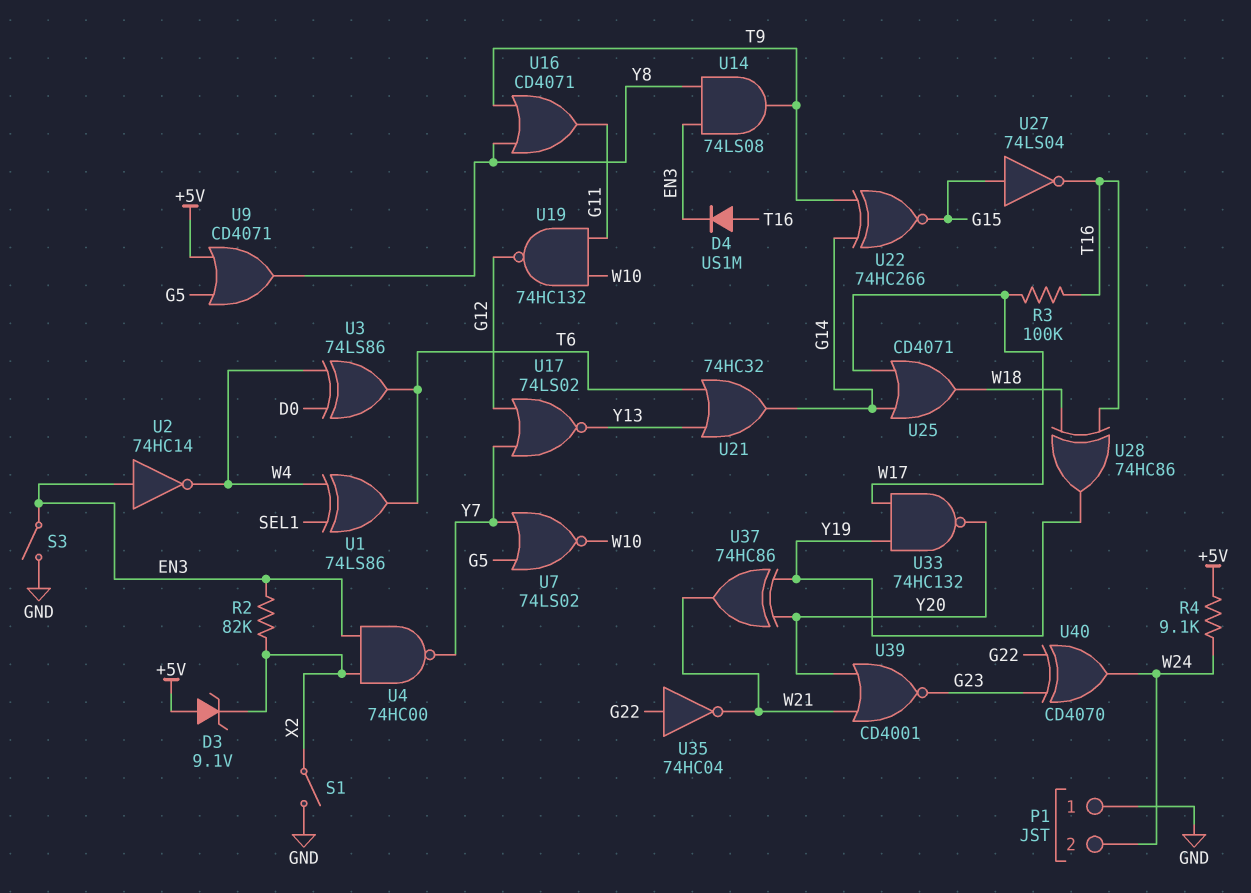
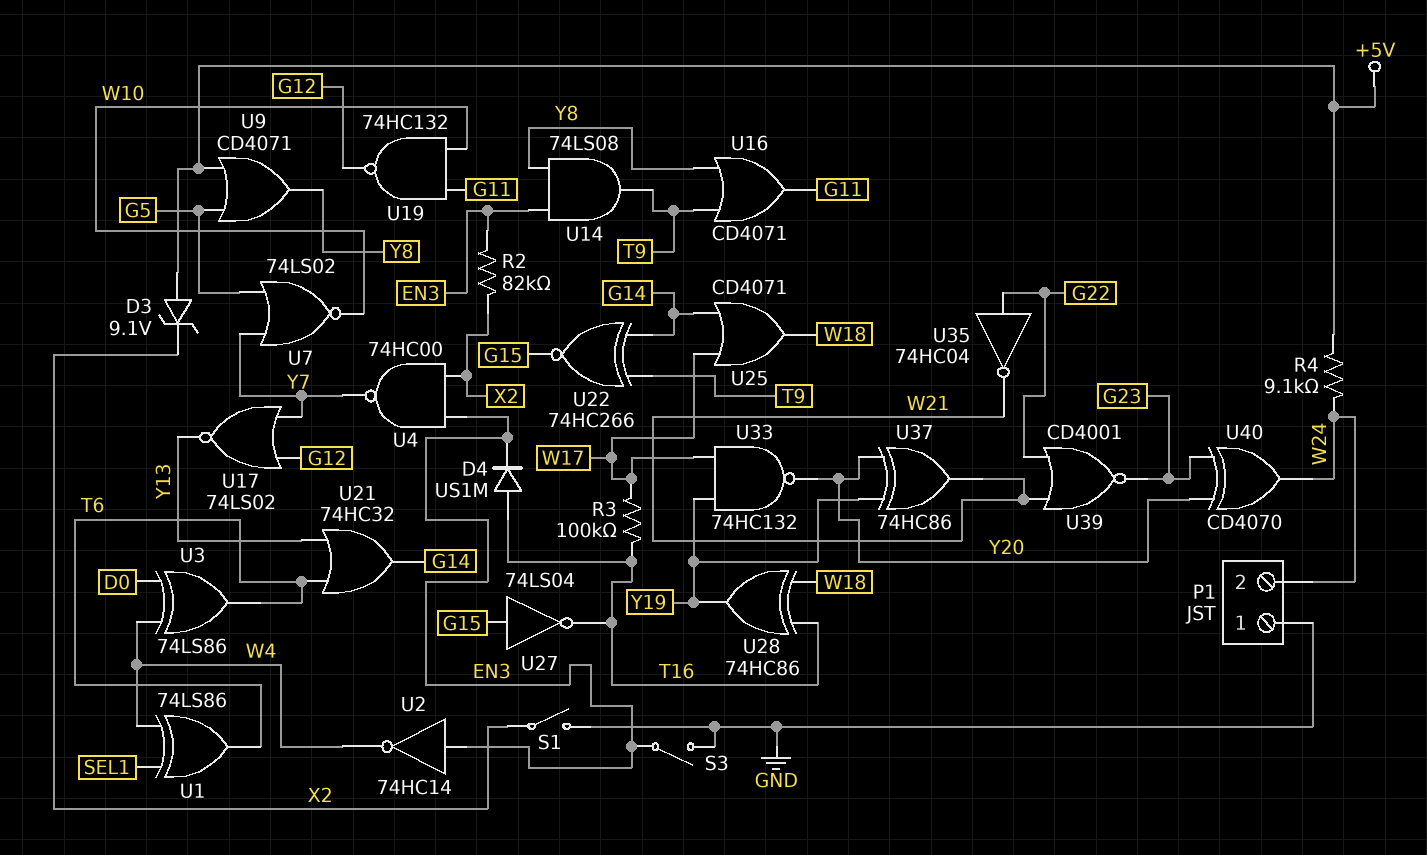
U39: NOR CD4001 (in W21, in Y20, out G23) -> NOR CD4001 (in G22, in W21, out G23)
U40: XOR CD4070 (in G22, in G23, out W24) -> XOR CD4070 (in G23, in Y20, out W24)

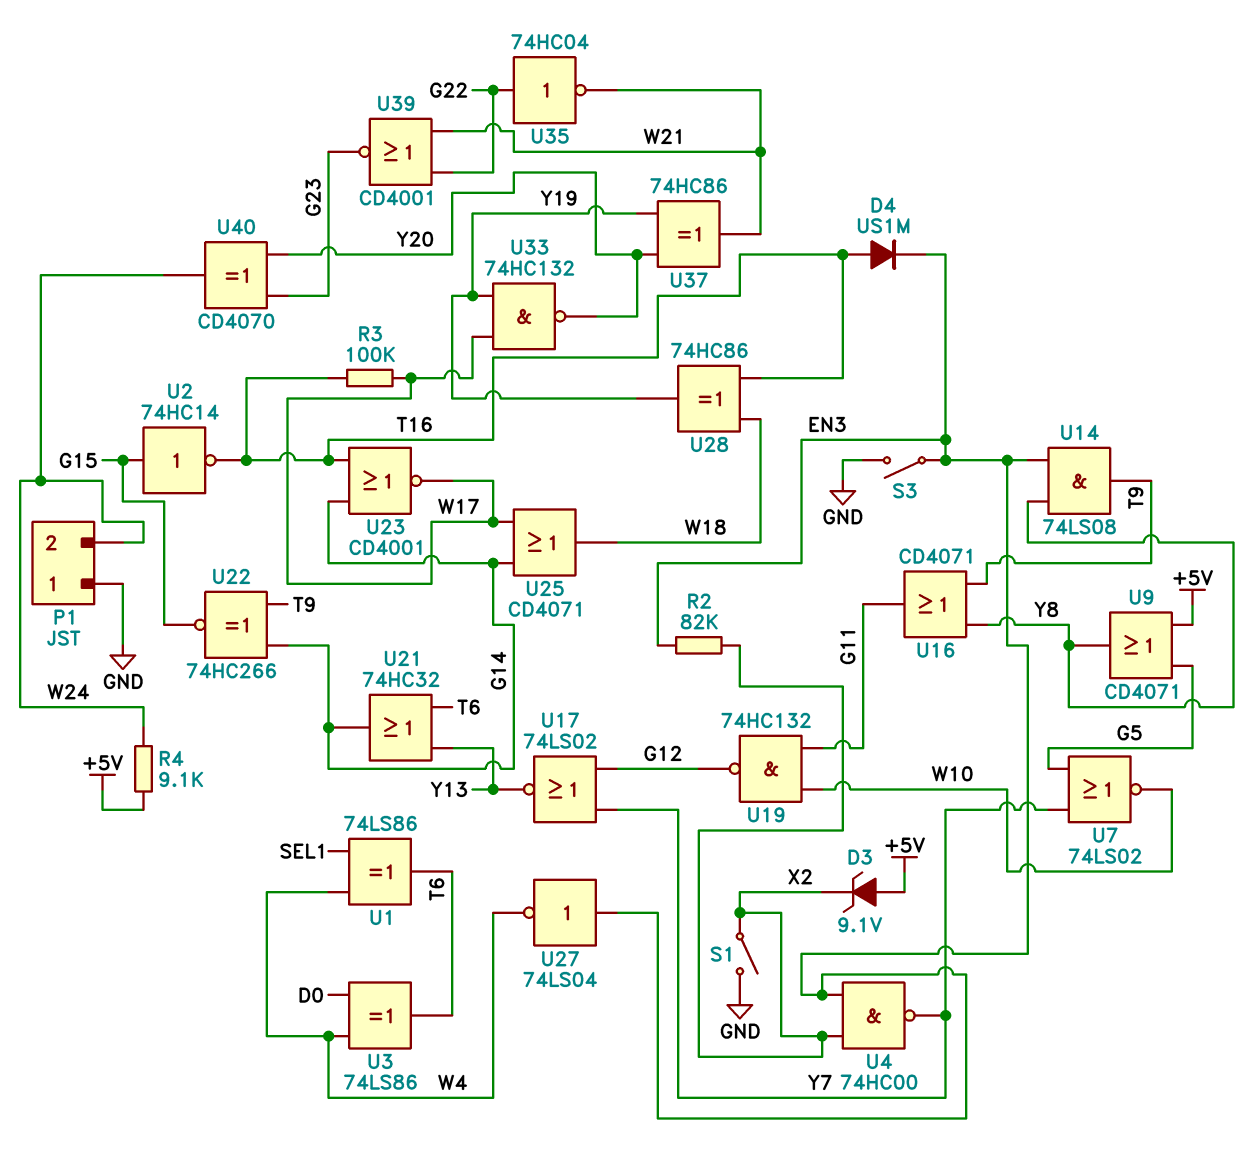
U2: NOT 74HC14 (in EN3, out W4) -> NOT 74HC14 (in G15, out T16)
U23: none -> NOR CD4001 (in G14, in T16, out W17)
U27: NOT 74LS04 (in G15, out T16) -> NOT 74LS04 (in EN3, out W4)

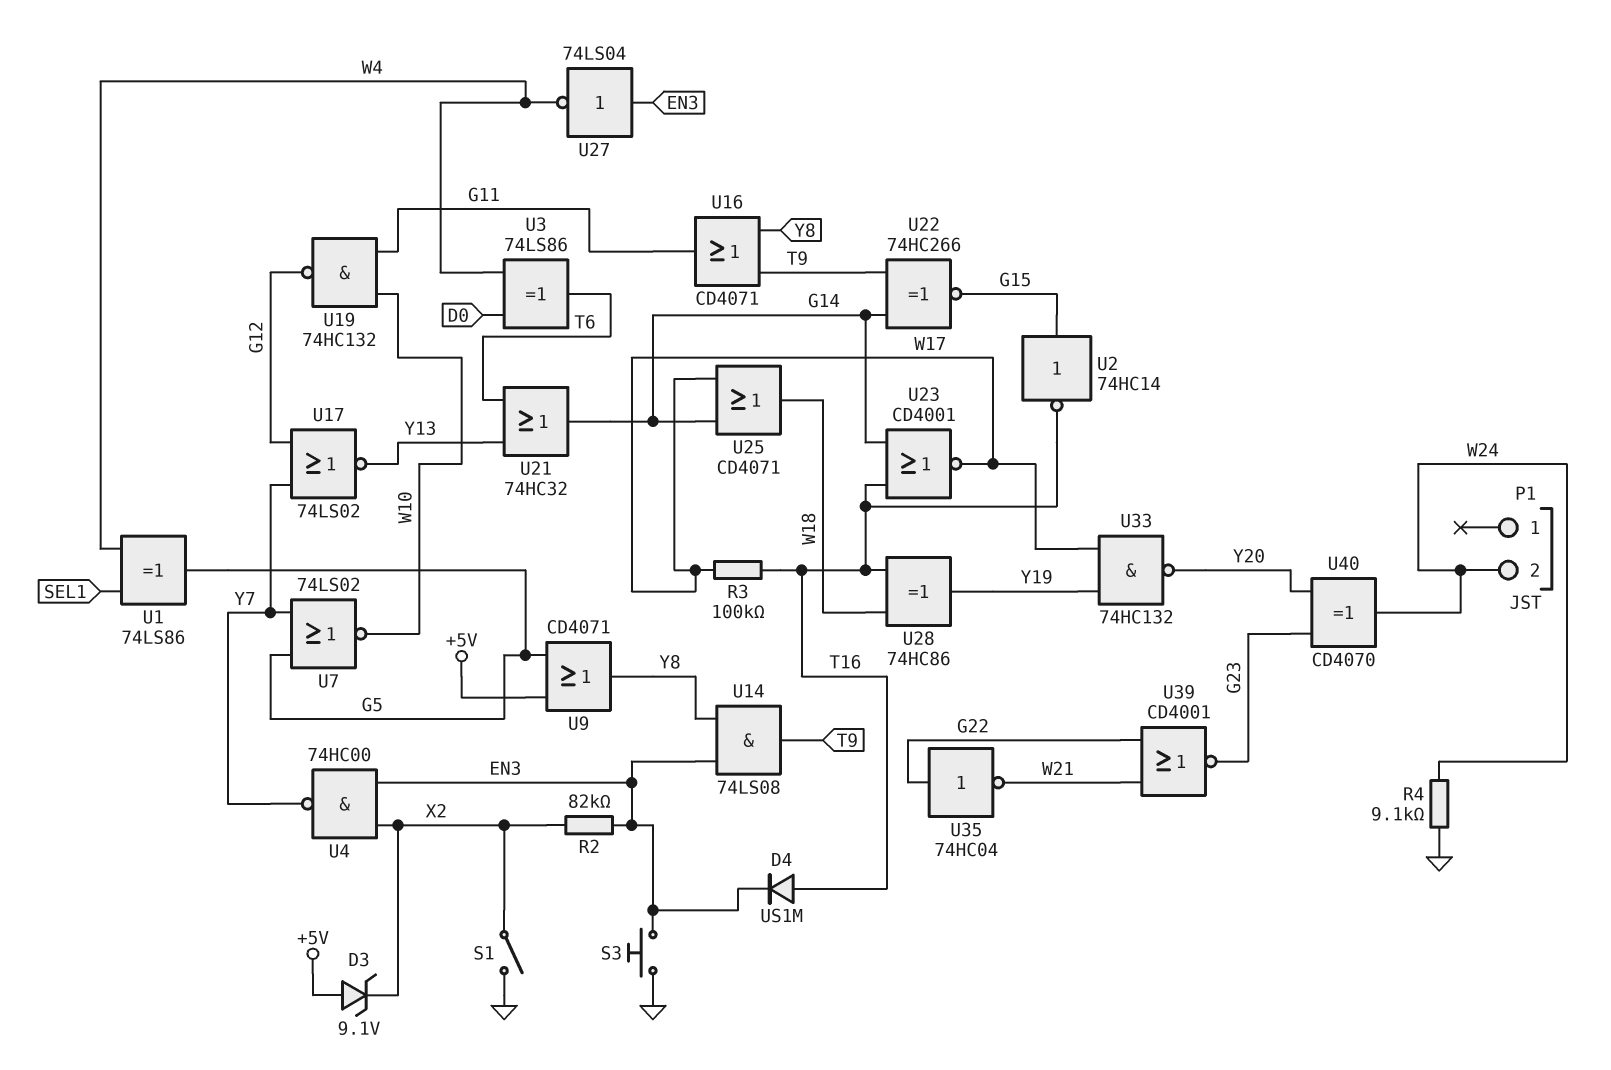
P1 pin 1: GND -> none
R4: 9.1k (+5V, W24) -> 9.1k (GND, W24)
S3: switch (EN3, GND) -> button (EN3, GND)
U1: XOR 74LS86 (in SEL1, in W4, out T6) -> XOR 74LS86 (in SEL1, in W4, out G5)
U37: XOR 74HC86 (in Y19, in Y20, out W21) -> none

